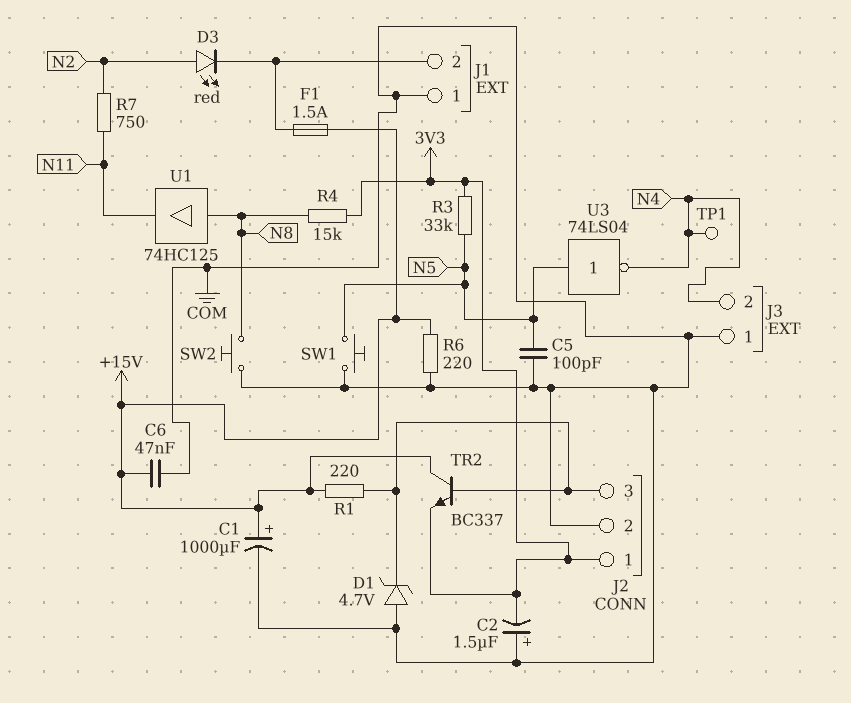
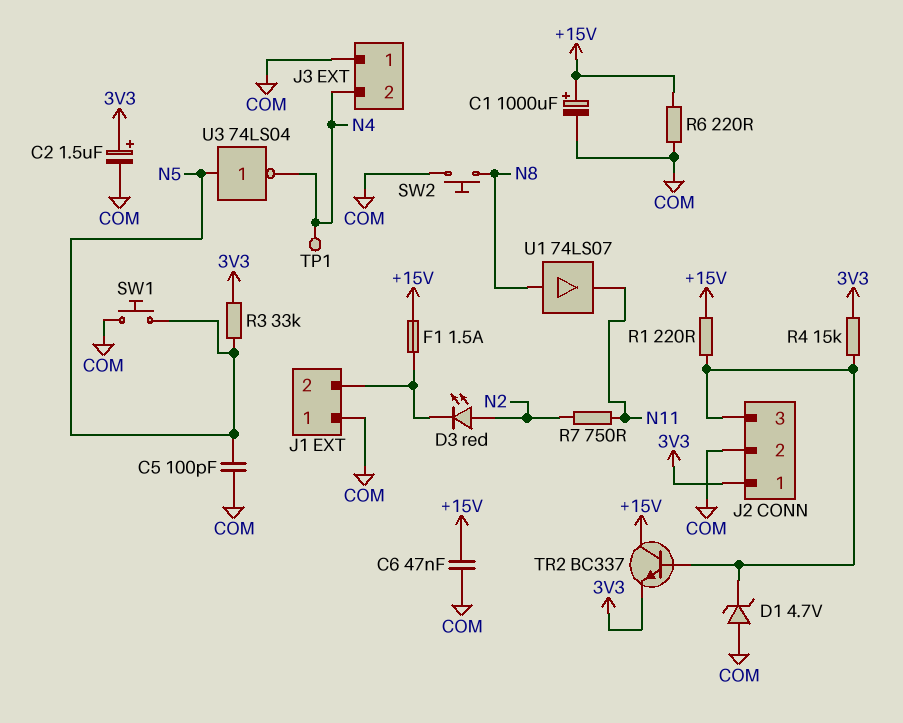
C2: 1.5uF (plus COM, minus 3V3) -> 1.5uF (plus 3V3, minus COM)
R4: 15k (3V3, N8) -> 15k (3V3, J2/3)
U1: buffer 74HC125 (in N8, out N11) -> buffer 74LS07 (in N8, out N11)

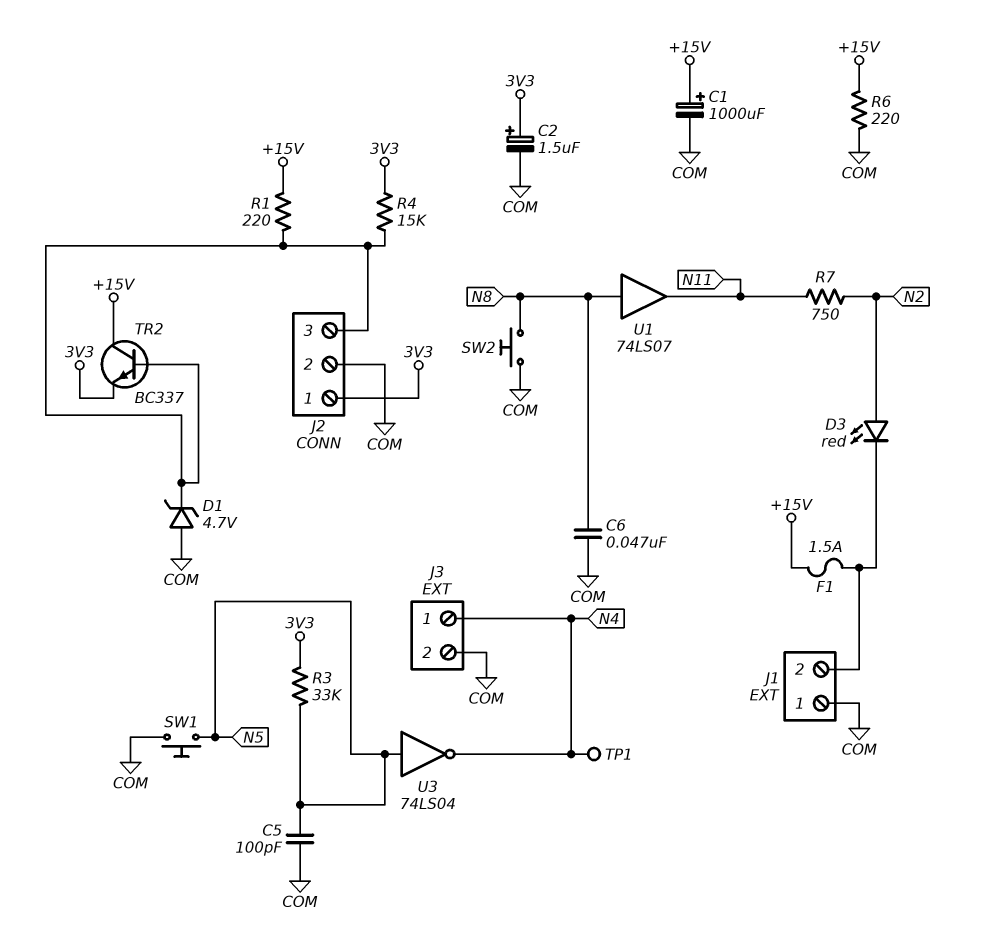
C6: 47nF (+15V, COM) -> 47nF (COM, N8)
J3 pin 1: COM -> N4
J3 pin 2: N4 -> COM

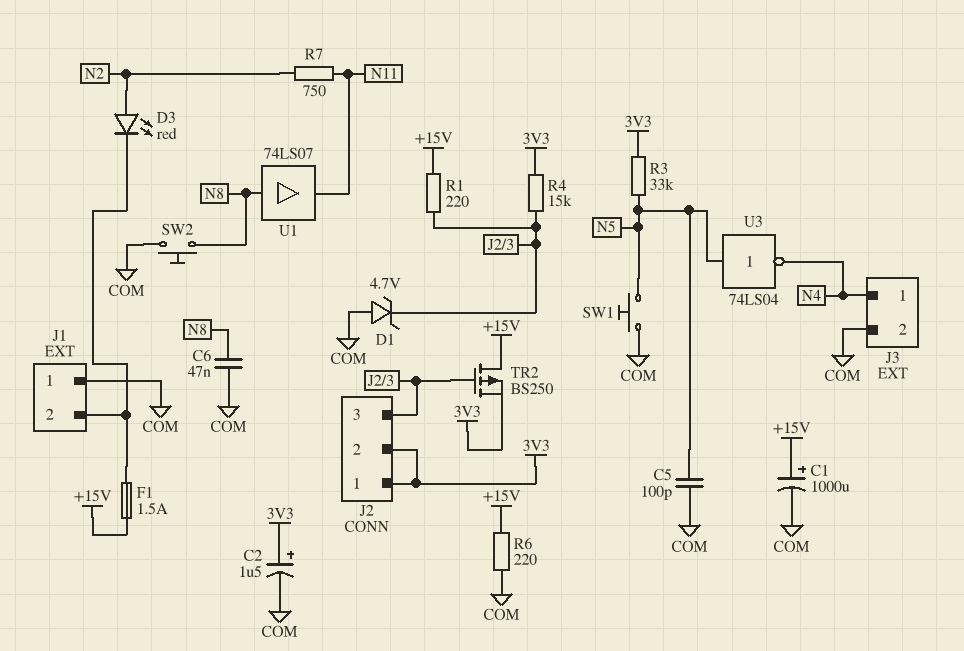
J2 pin 2: COM -> 3V3
TP1: test point (N4) -> none
TR2: NPN BC337 (B J2/3, C +15V, E 3V3) -> PMOS BS250 (G J2/3, D +15V, S 3V3)

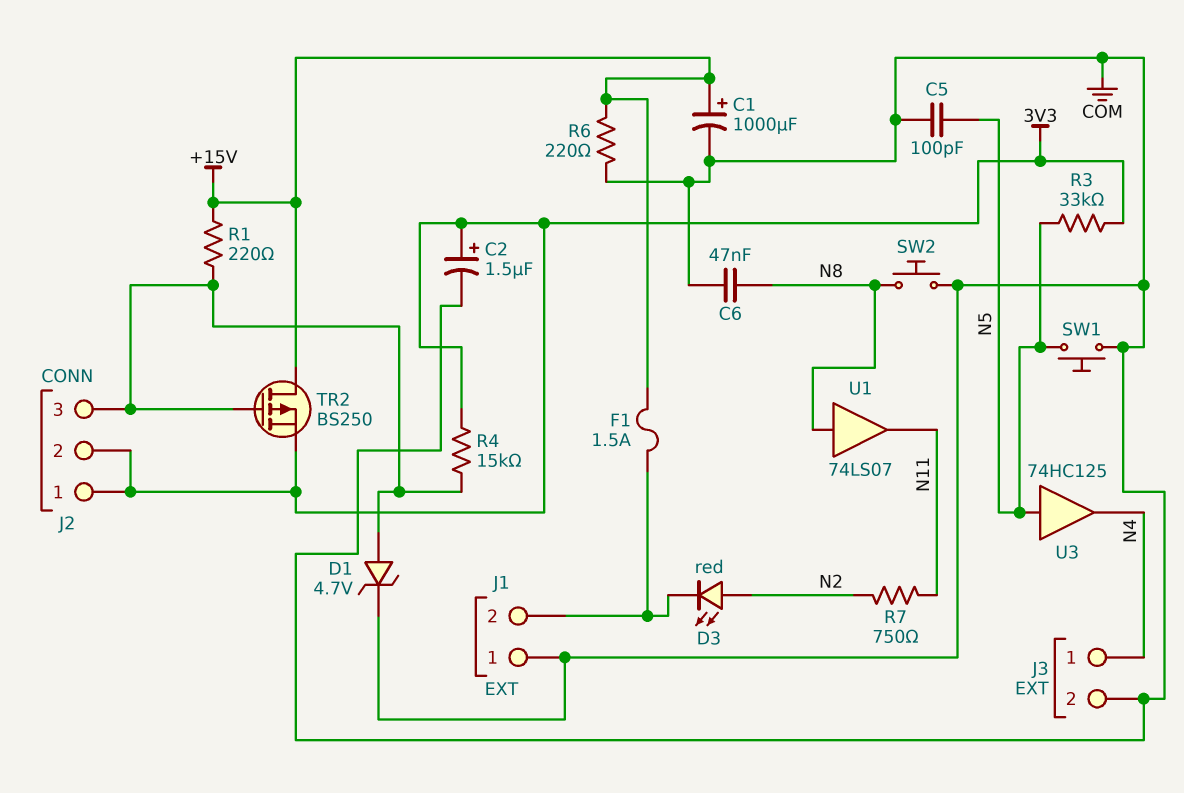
D1: zener 4.7V (A COM, K J2/3) -> zener 4.7V (A J2/3, K COM)
U3: NOT 74LS04 (in N5, out N4) -> buffer 74HC125 (in N5, out N4)

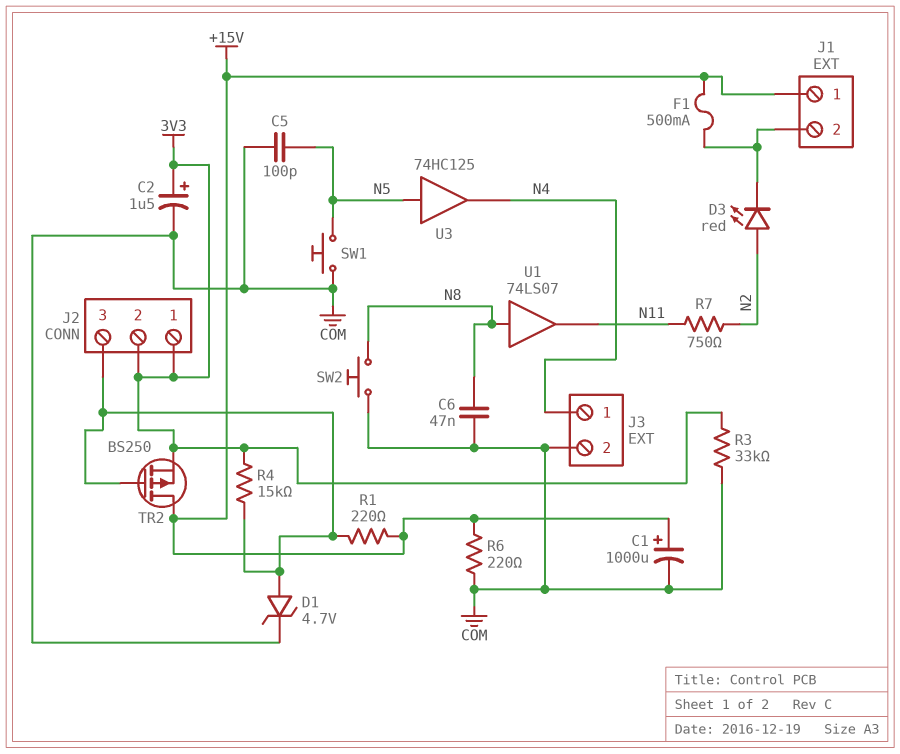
F1: 1.5A (+15V, J1/2) -> 500mA (+15V, J1/2)
J1 pin 1: COM -> +15V
R3: 33k (3V3, N5) -> 33k (3V3, COM)

